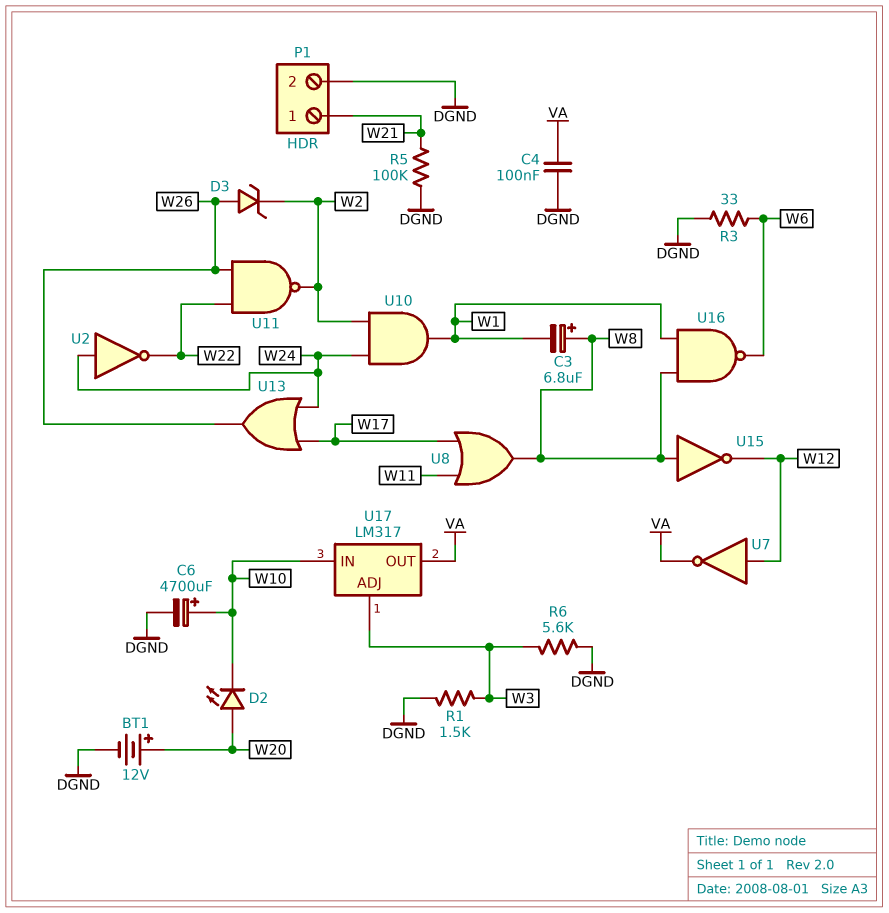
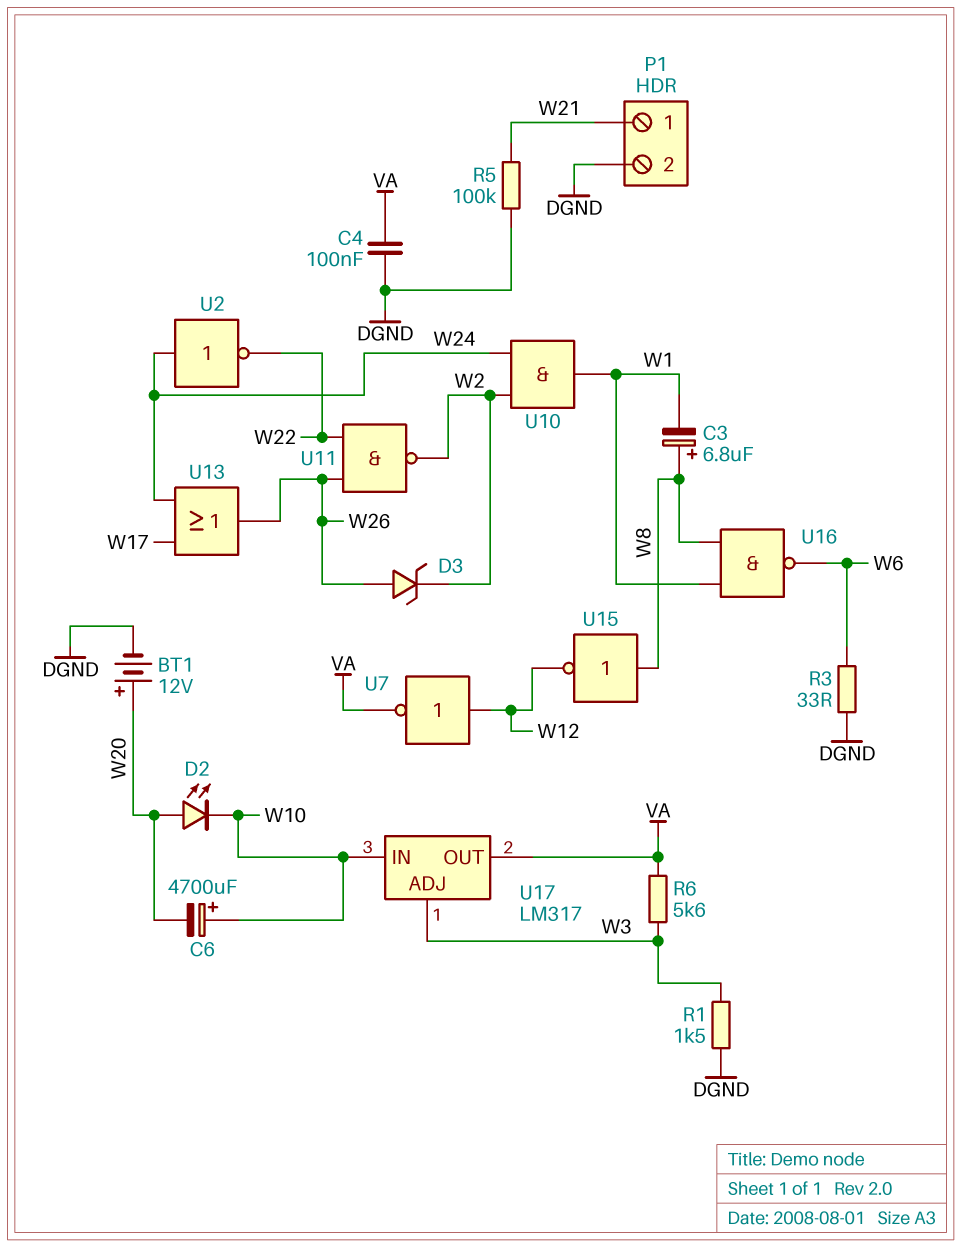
C6: 4700uF (plus W10, minus DGND) -> 4700uF (plus W10, minus W20)
R6: 5.6k (DGND, W3) -> 5.6k (VA, W3)
U8: OR (in W11, in W17, out W8) -> none

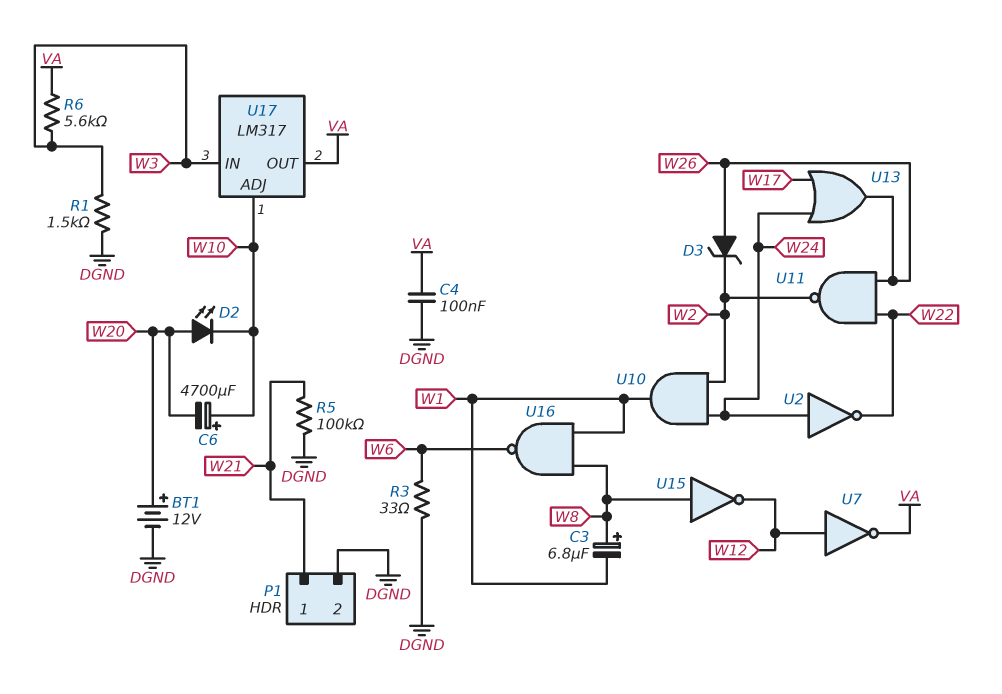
U17 pin ADJ: W3 -> W10
U17 pin IN: W10 -> W3

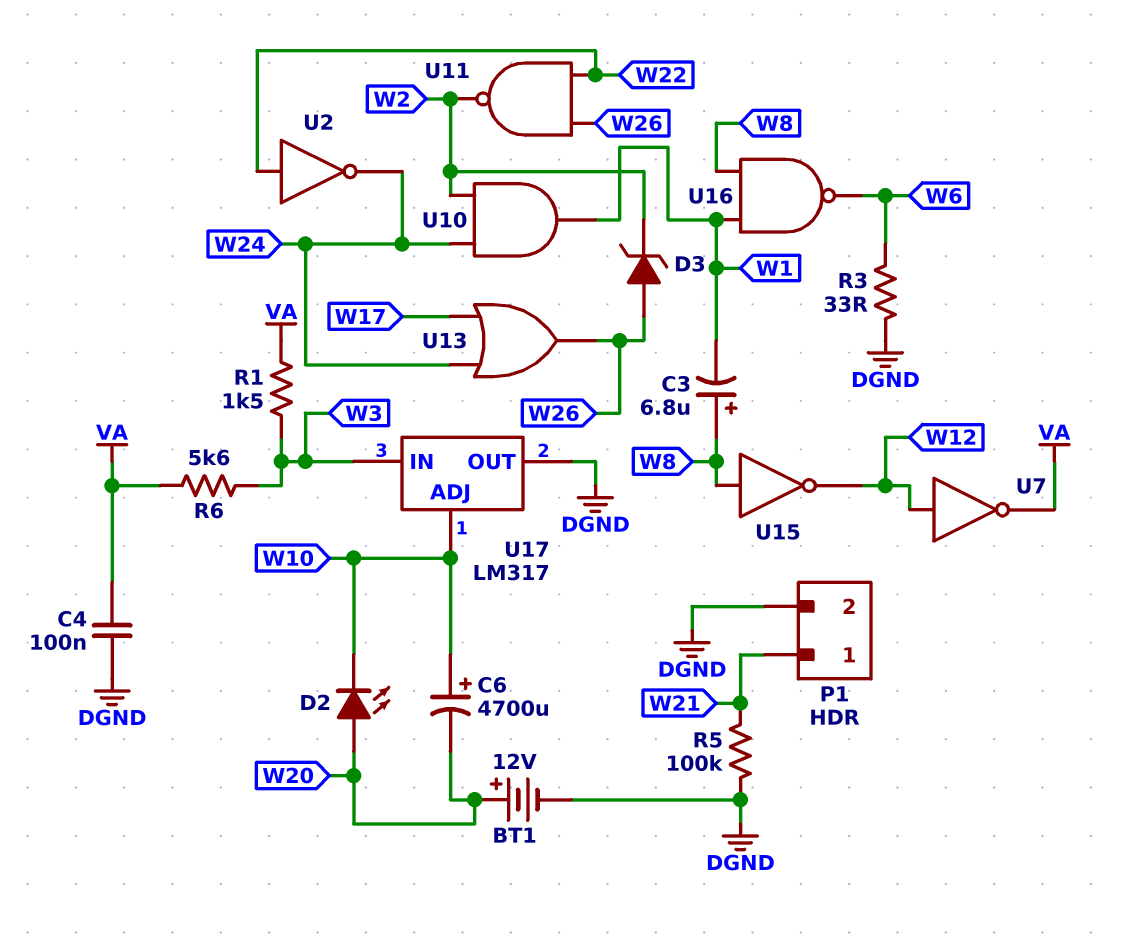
R1: 1.5k (DGND, W3) -> 1.5k (VA, W3)
U2: NOT (in W24, out W22) -> NOT (in W22, out W24)
U17 pin OUT: VA -> DGND

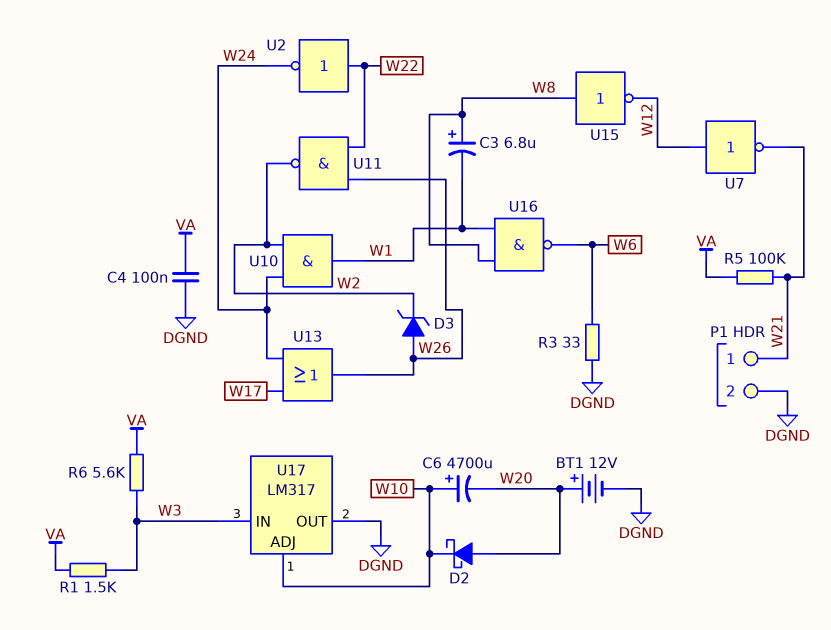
D2: LED (A W20, K W10) -> schottky (A W20, K W10)
R5: 100k (DGND, W21) -> 100k (VA, W21)
U7: NOT (in W12, out VA) -> NOT (in W12, out W21)

